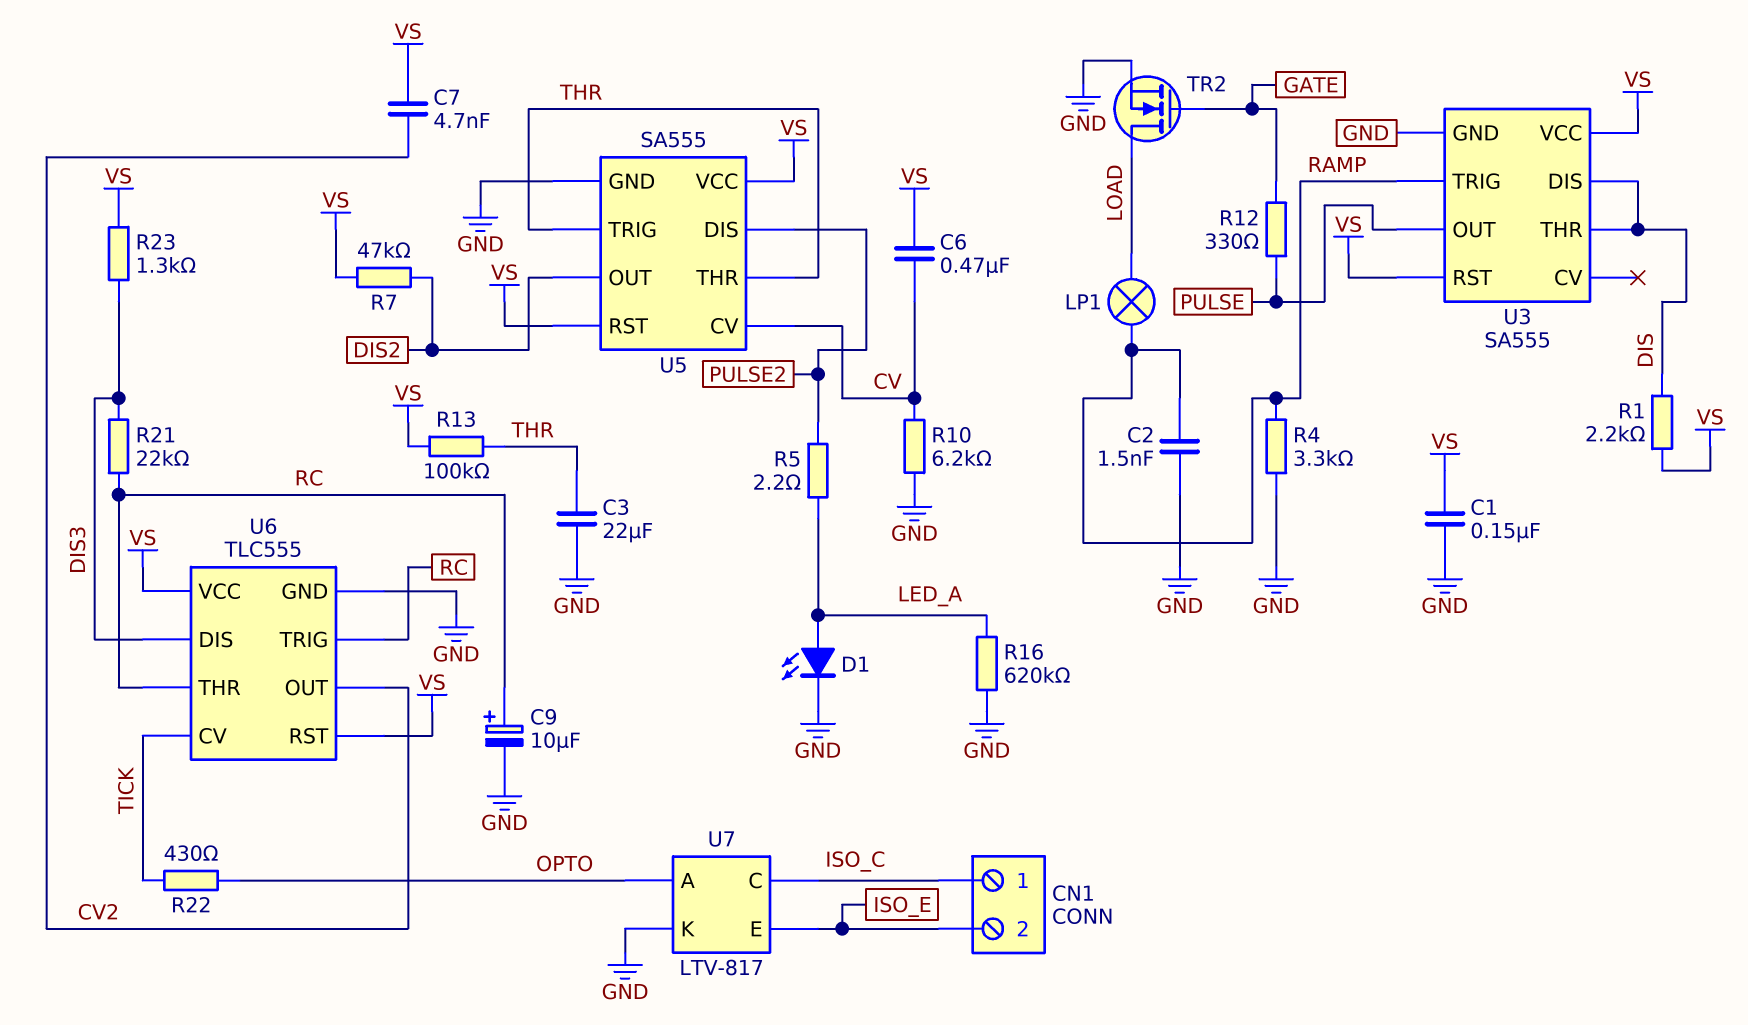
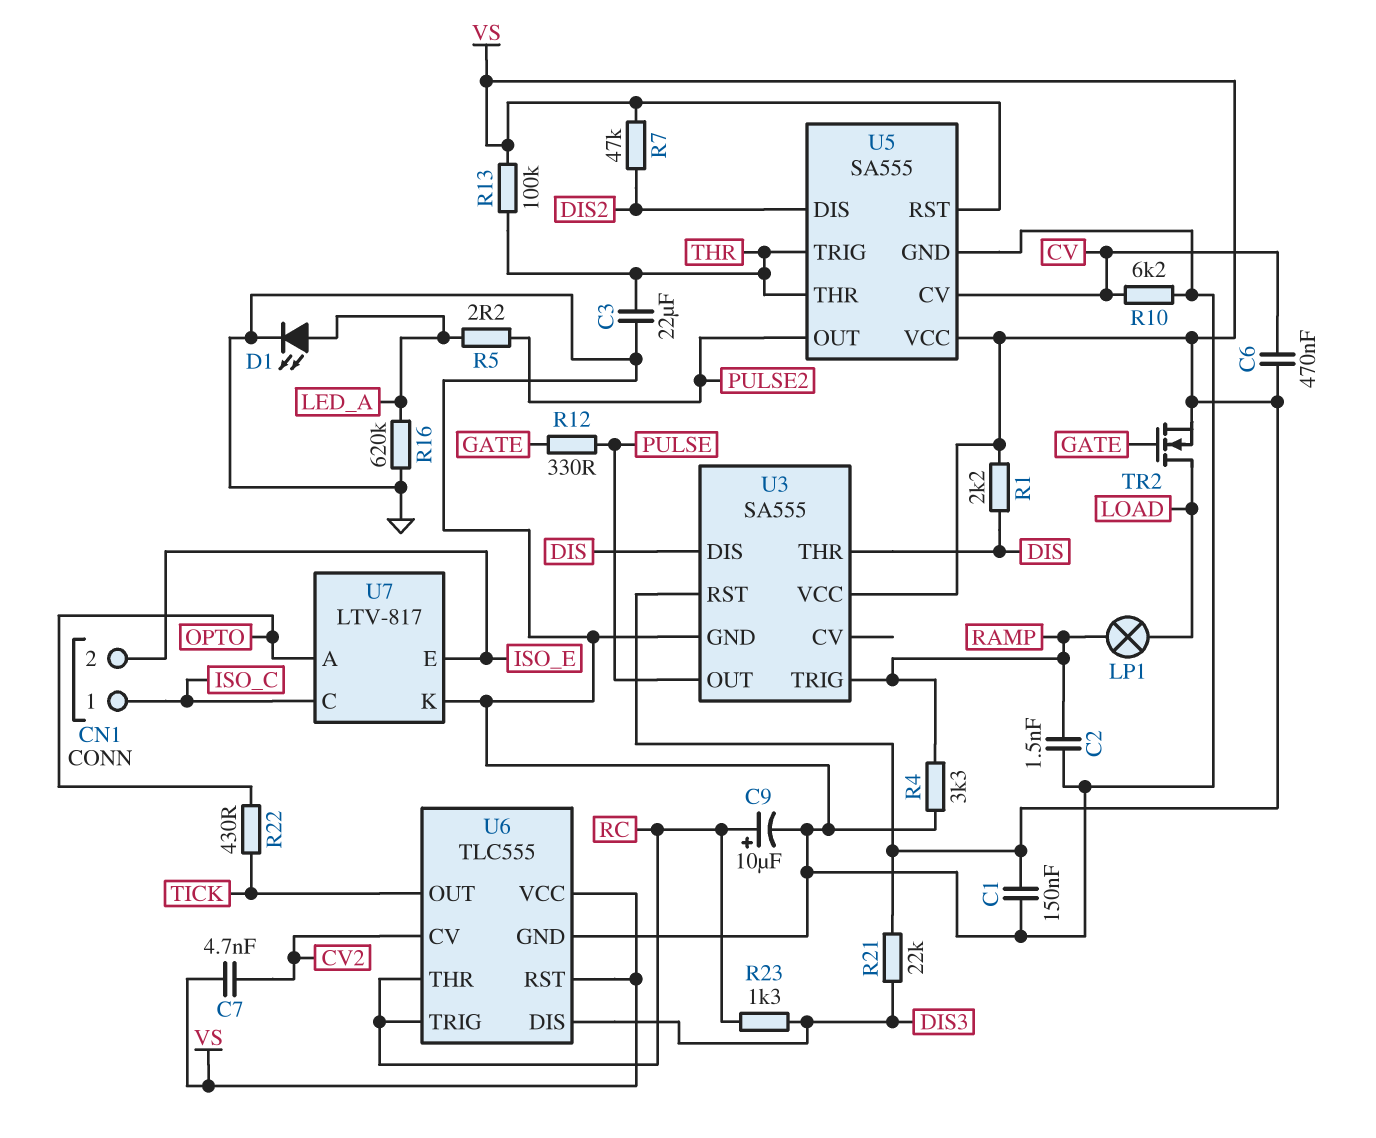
R21: 22k (DIS3, RC) -> 22k (DIS3, VS)
R23: 1.3k (DIS3, VS) -> 1.3k (DIS3, RC)
TR2: NMOS (G GATE, D LOAD, S GND) -> NMOS (G GATE, D LOAD, S VS)
U5 pin DIS: PULSE2 -> DIS2
U5 pin OUT: DIS2 -> PULSE2
U6 pin CV: TICK -> CV2
U6 pin OUT: CV2 -> TICK

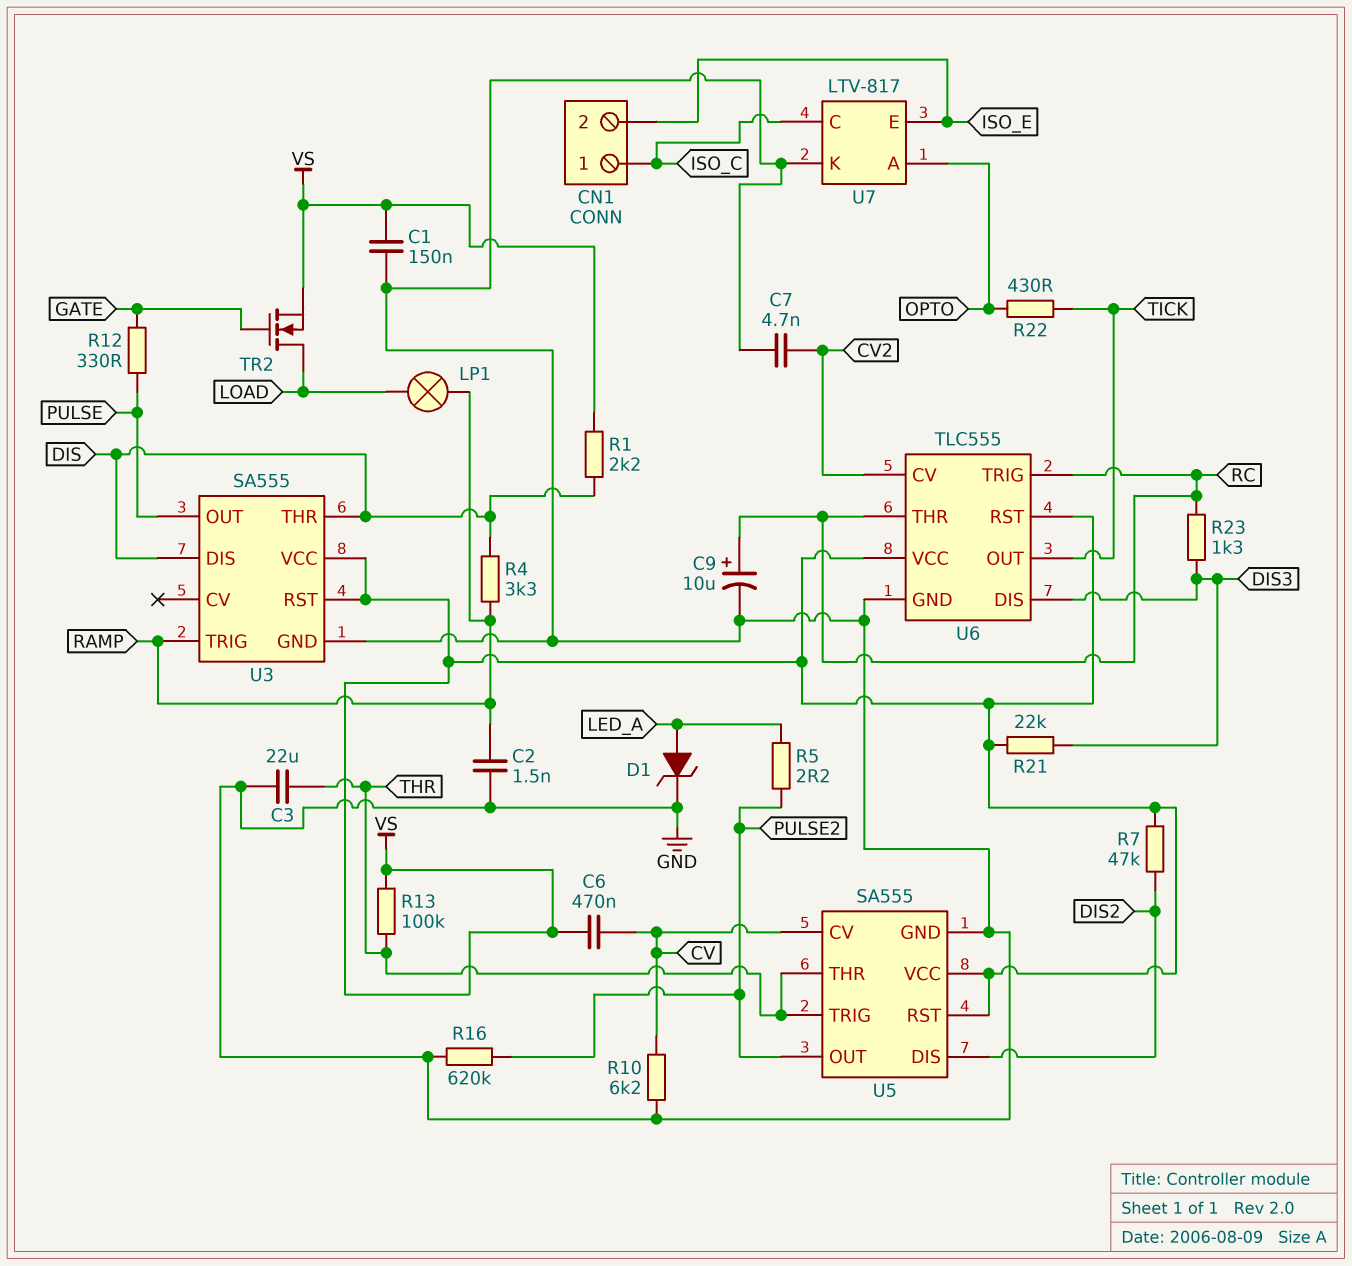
C7: 4.7nF (CV2, VS) -> 4.7nF (CV2, GND)
D1: LED (A LED_A, K GND) -> zener (A LED_A, K GND)
R4: 3.3k (GND, RAMP) -> 3.3k (DIS, RAMP)
R16: 620k (GND, LED_A) -> 620k (GND, PULSE2)

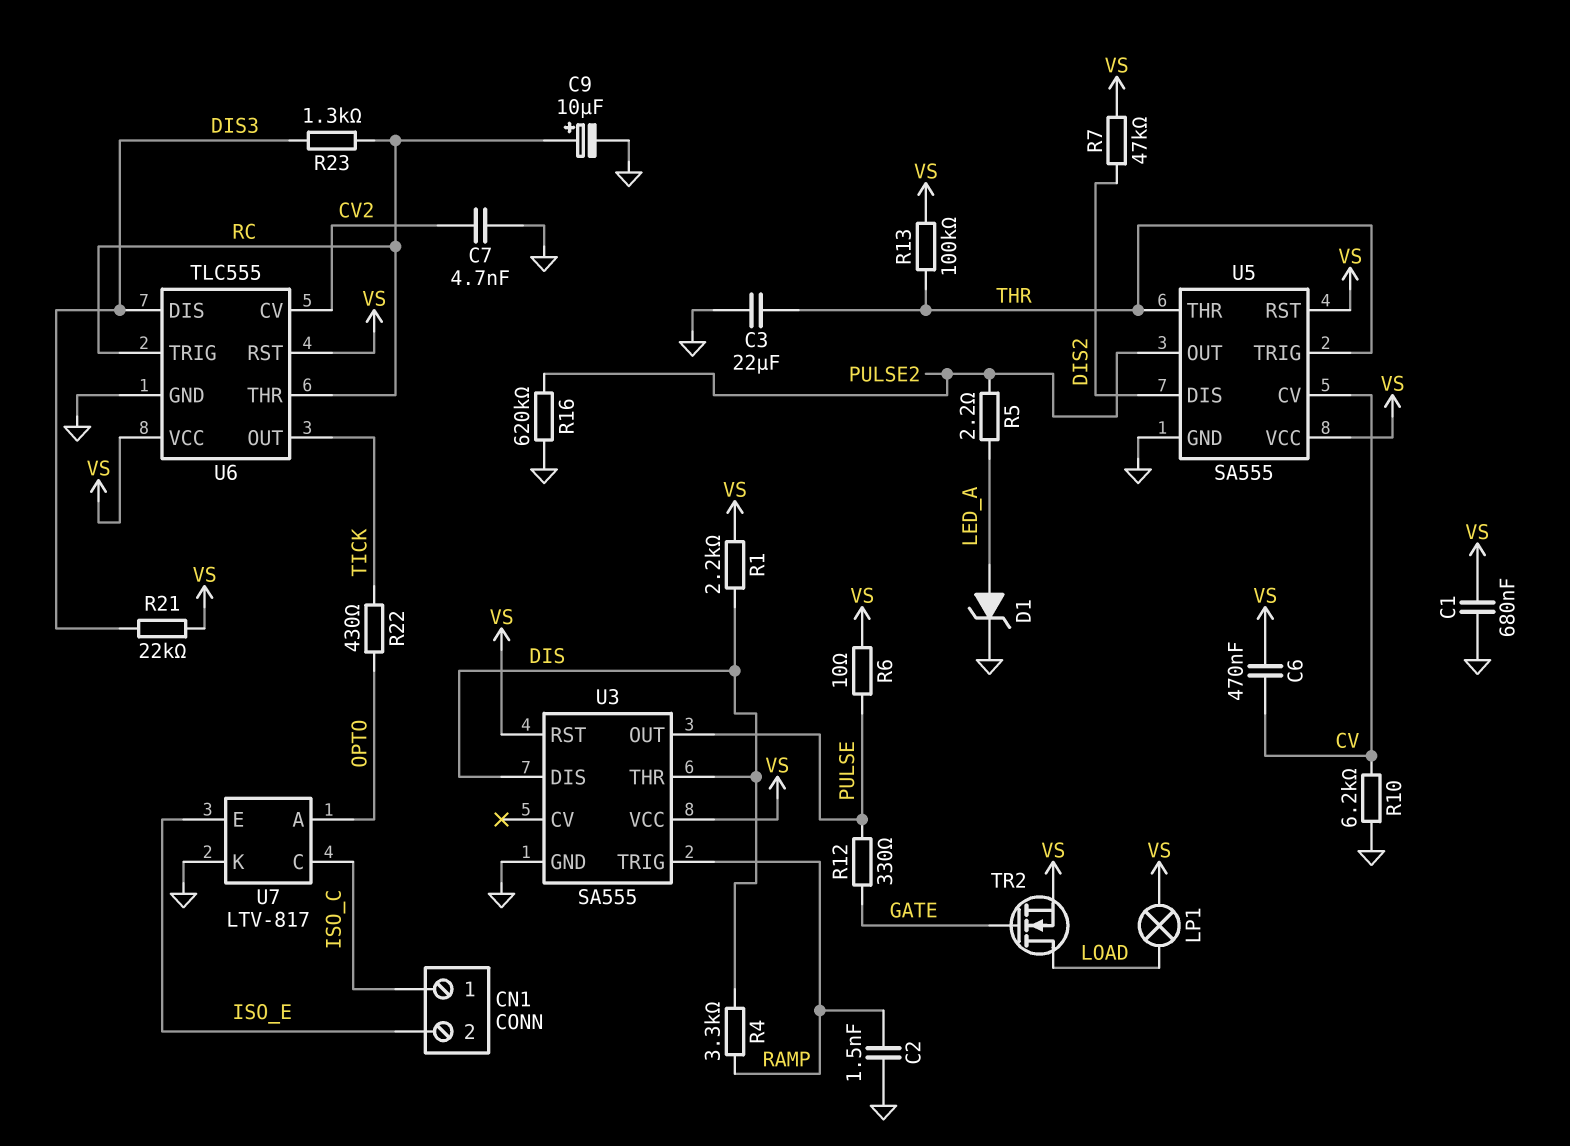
C1: 150nF (GND, VS) -> 680nF (GND, VS)
LP1: lamp (LOAD, RAMP) -> lamp (LOAD, VS)
R6: none -> 10 (PULSE, VS)

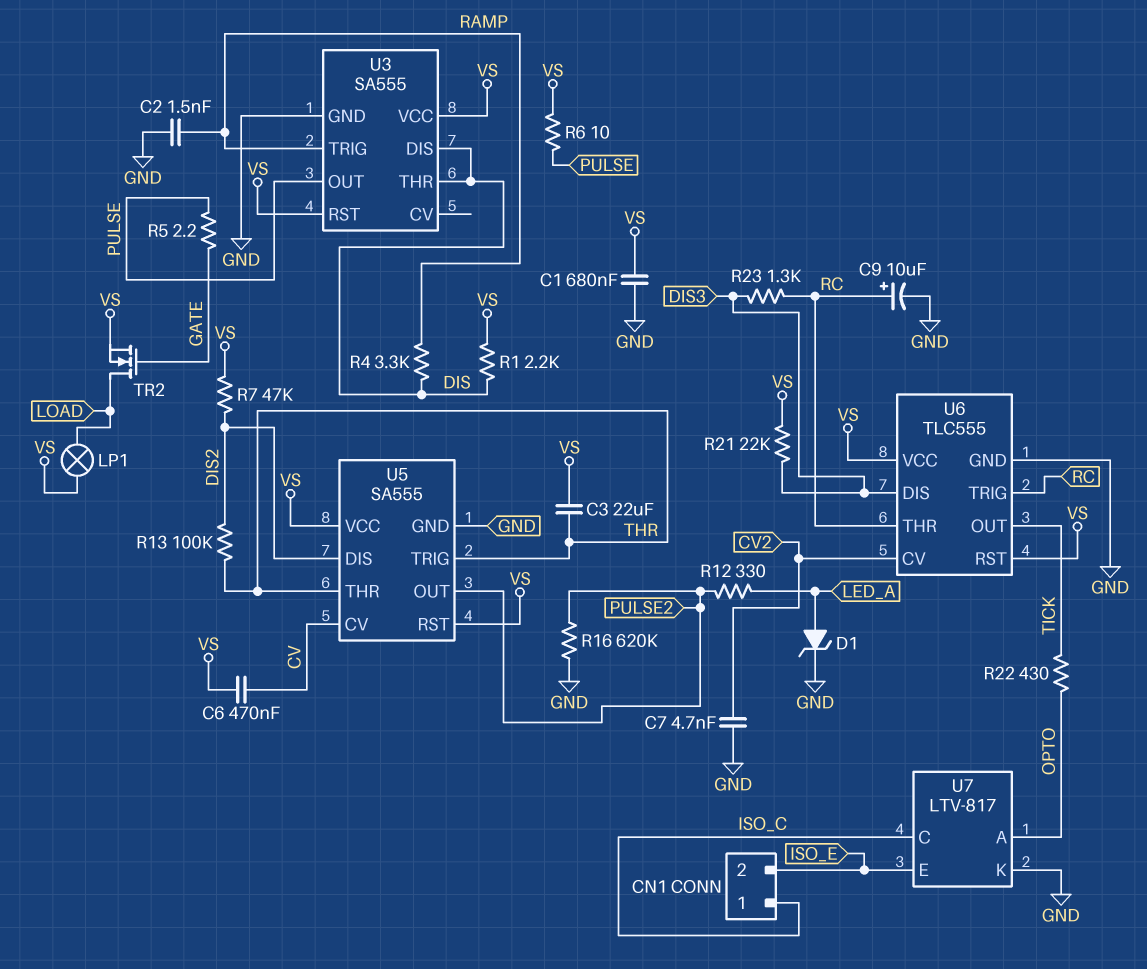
C3: 22uF (GND, THR) -> 22uF (THR, VS)
R5: 2.2 (LED_A, PULSE2) -> 2.2 (GATE, PULSE)
R10: 6.2k (CV, GND) -> none
R12: 330 (GATE, PULSE) -> 330 (LED_A, PULSE2)
R13: 100k (THR, VS) -> 100k (DIS2, THR)

